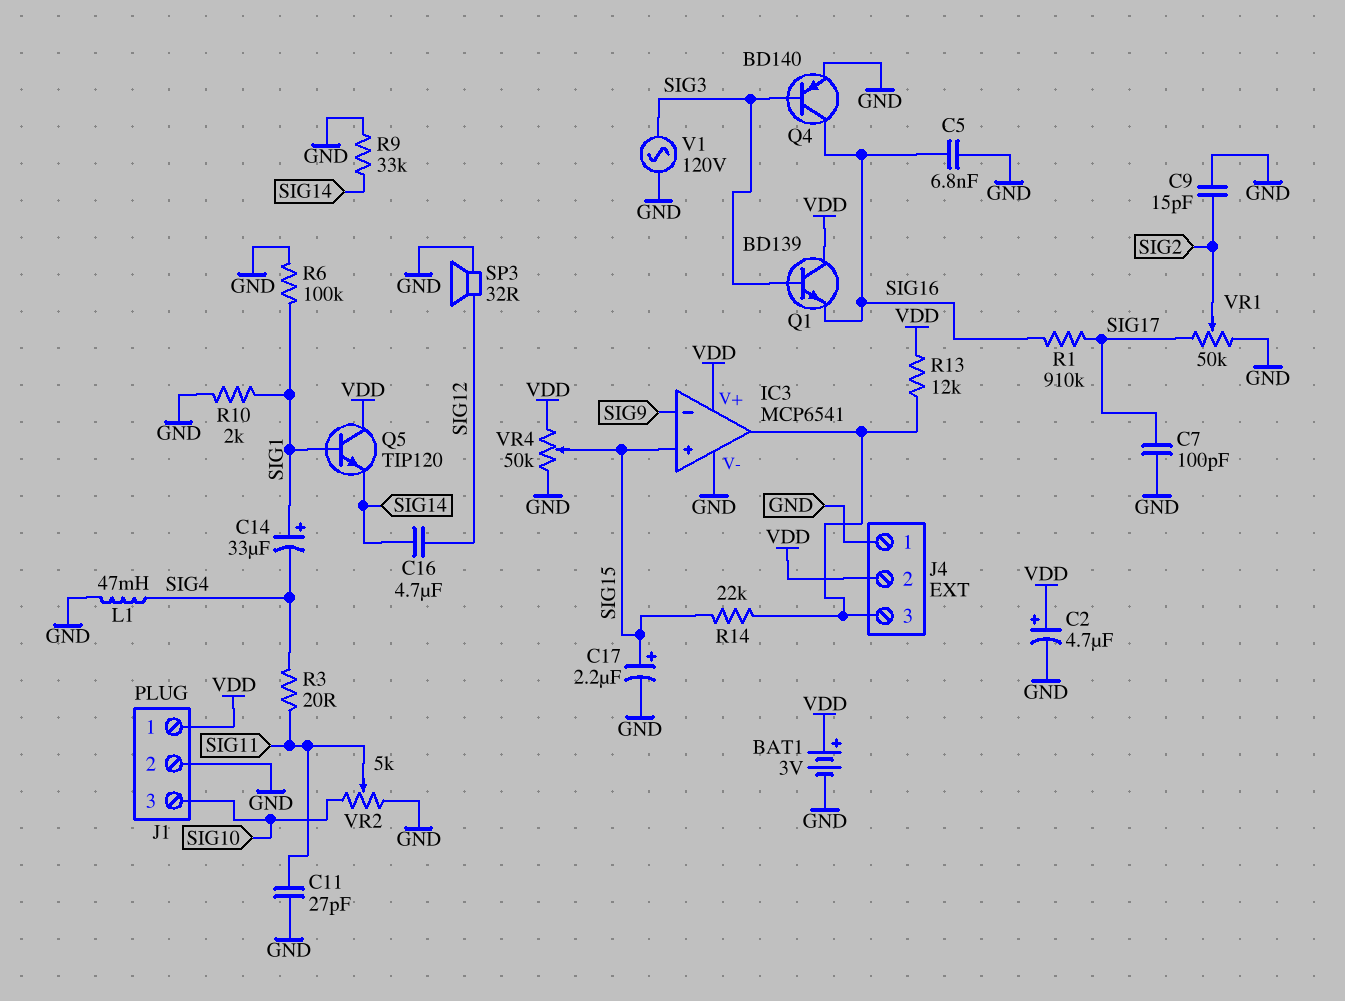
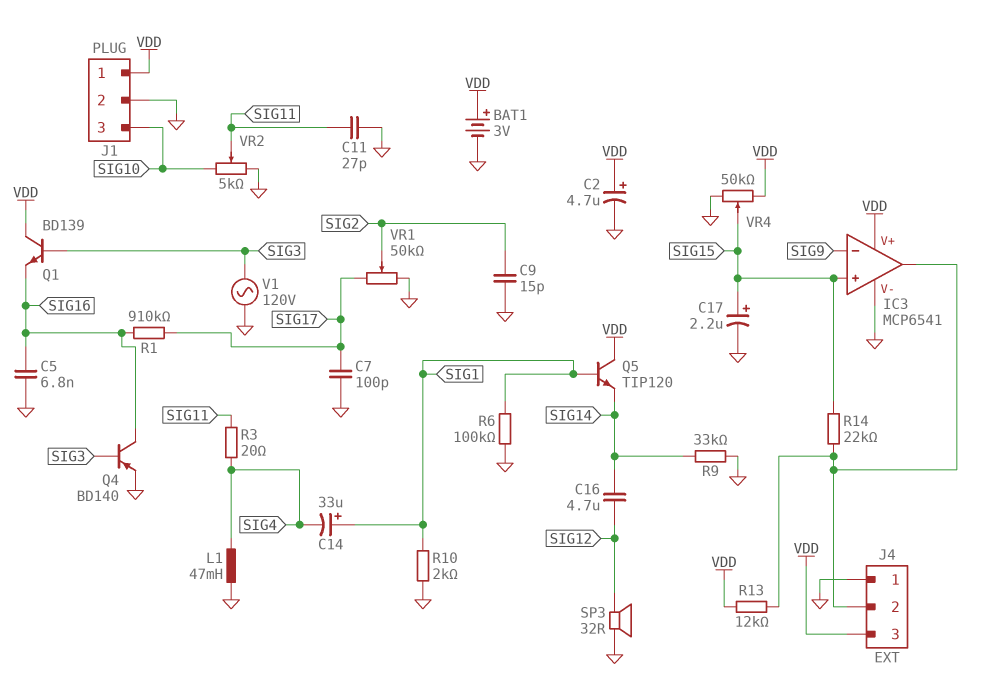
J4 pin 2: VDD -> IC3/out
J4 pin 3: IC3/out -> VDD

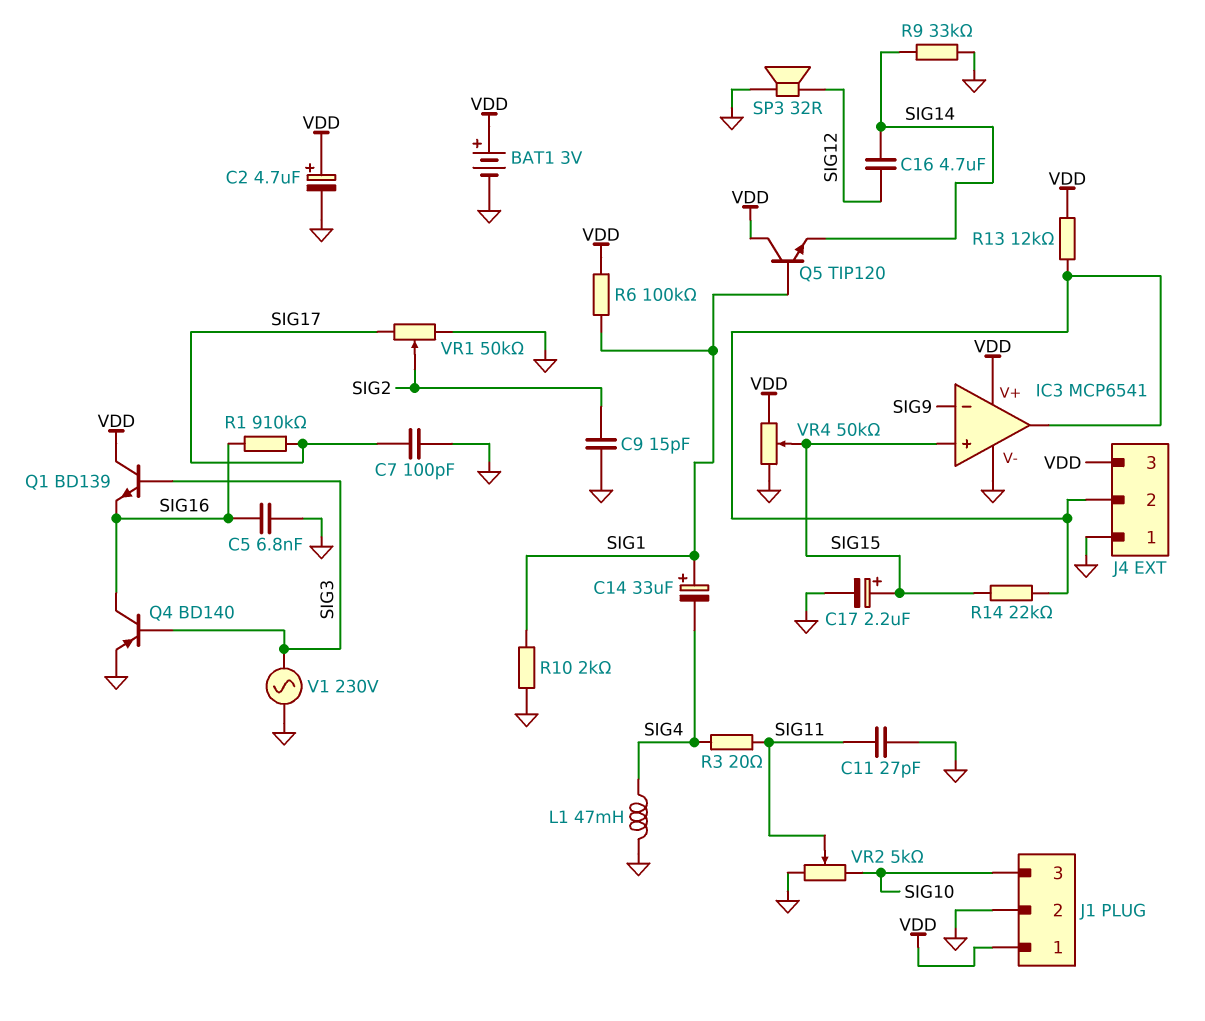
R6: 100k (GND, SIG1) -> 100k (SIG1, VDD)
V1: AC 120V (GND, SIG3) -> AC 230V (GND, SIG3)

